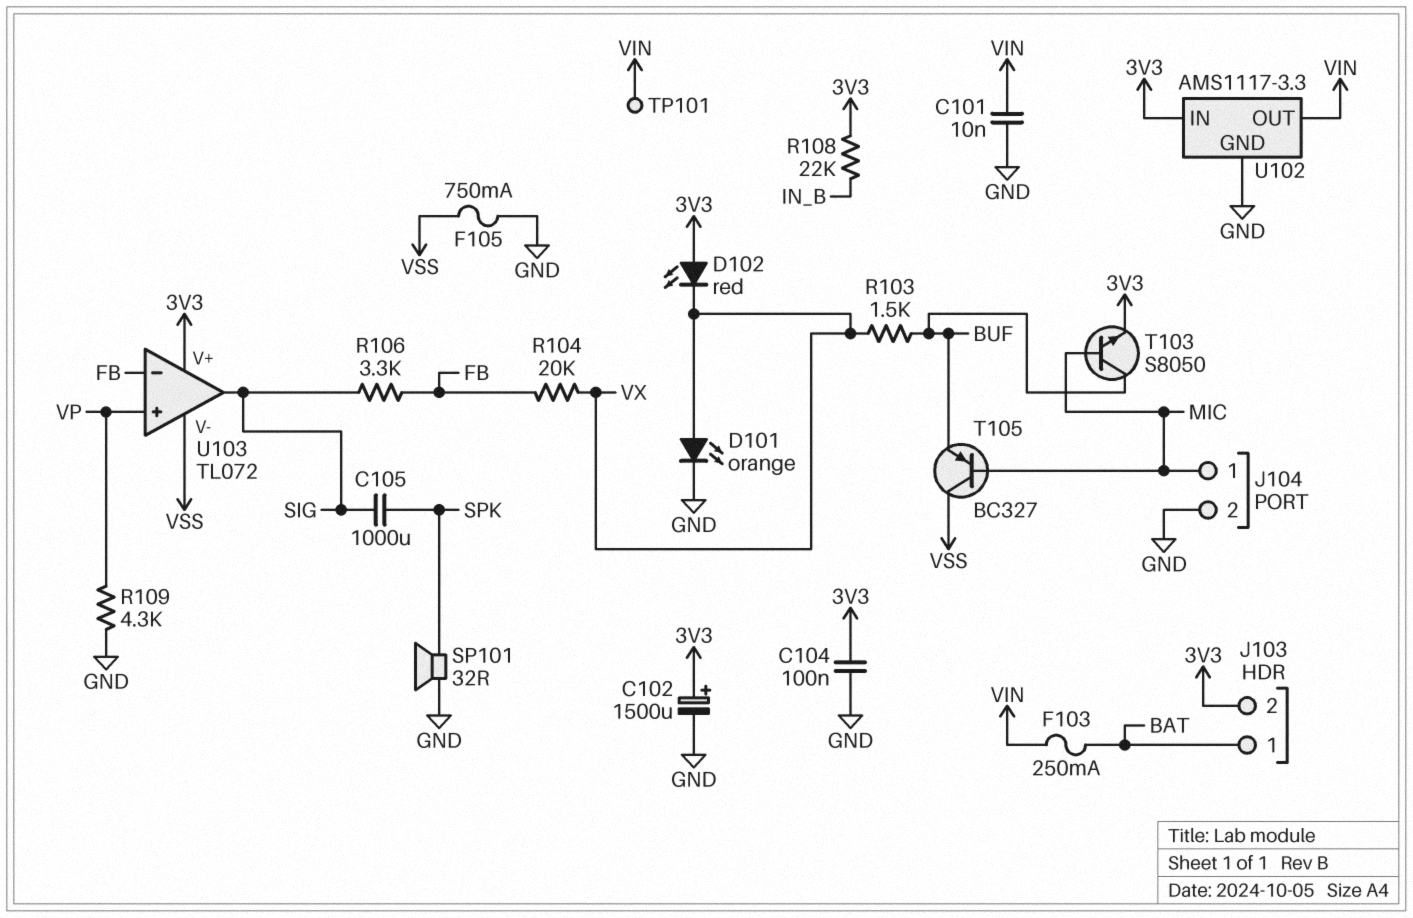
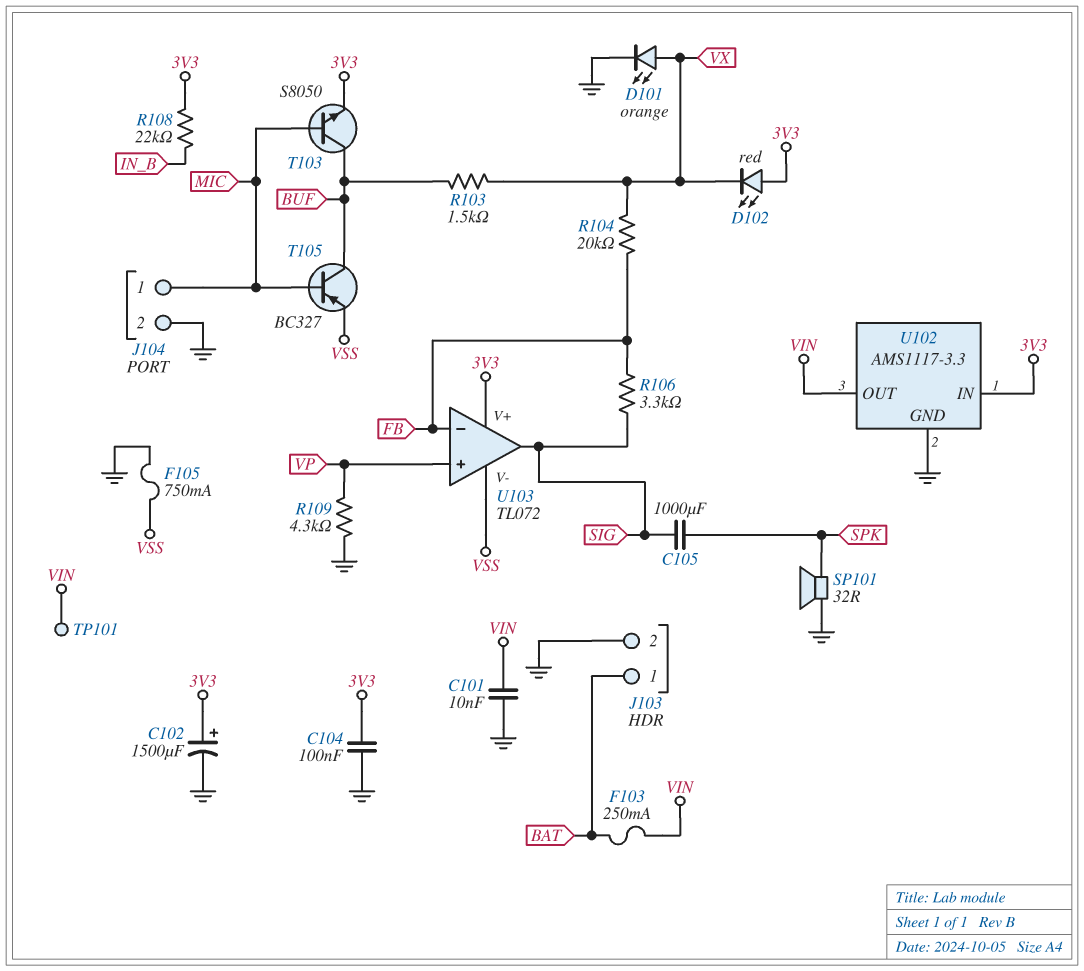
J103 pin 2: 3V3 -> GND
T105: PNP BC327 (B MIC, C VSS, E BUF) -> PNP BC327 (B MIC, C BUF, E VSS)

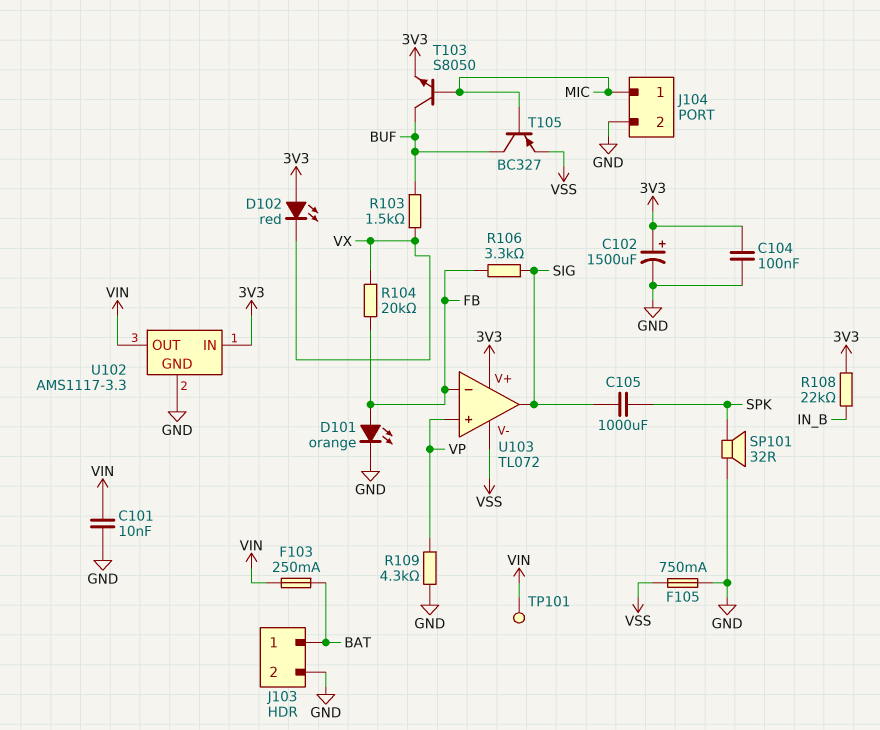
D101: LED orange (A VX, K GND) -> LED orange (A FB, K GND)

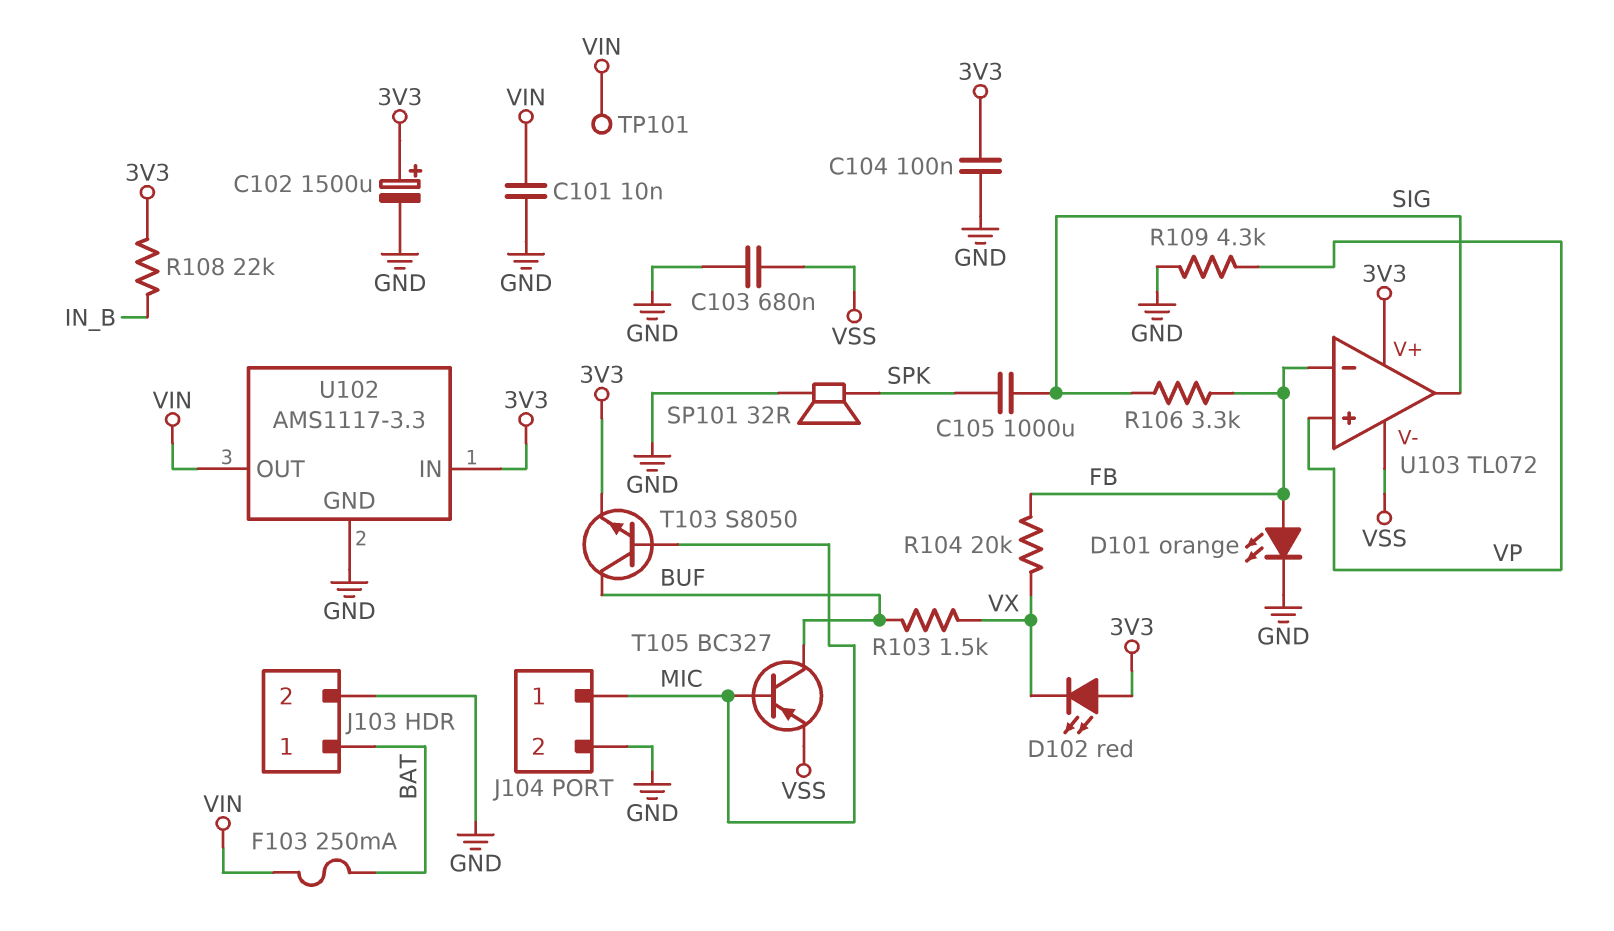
C103: none -> 680nF (GND, VSS)
F105: 750mA (GND, VSS) -> none

